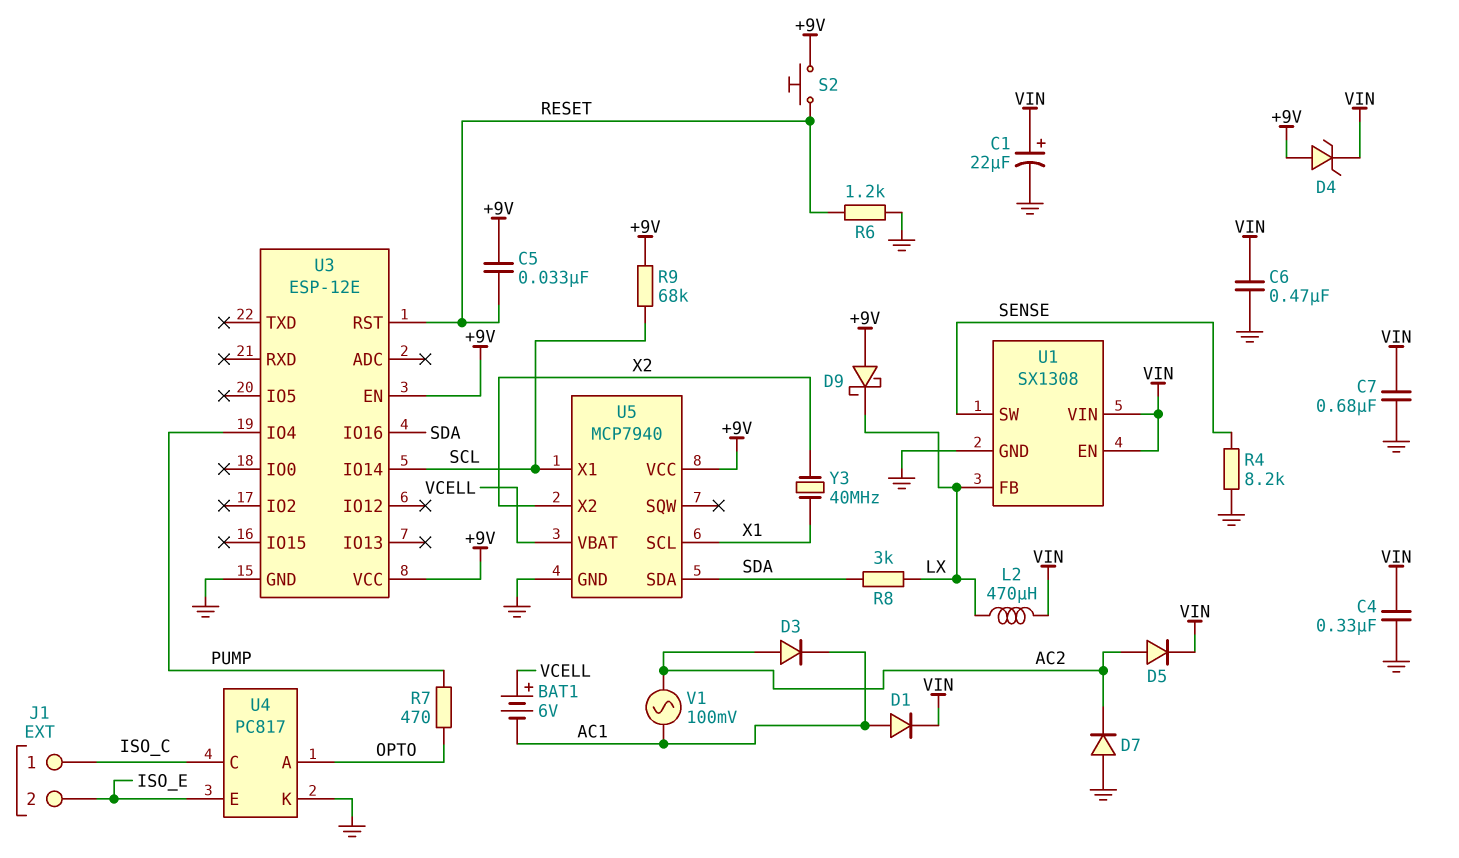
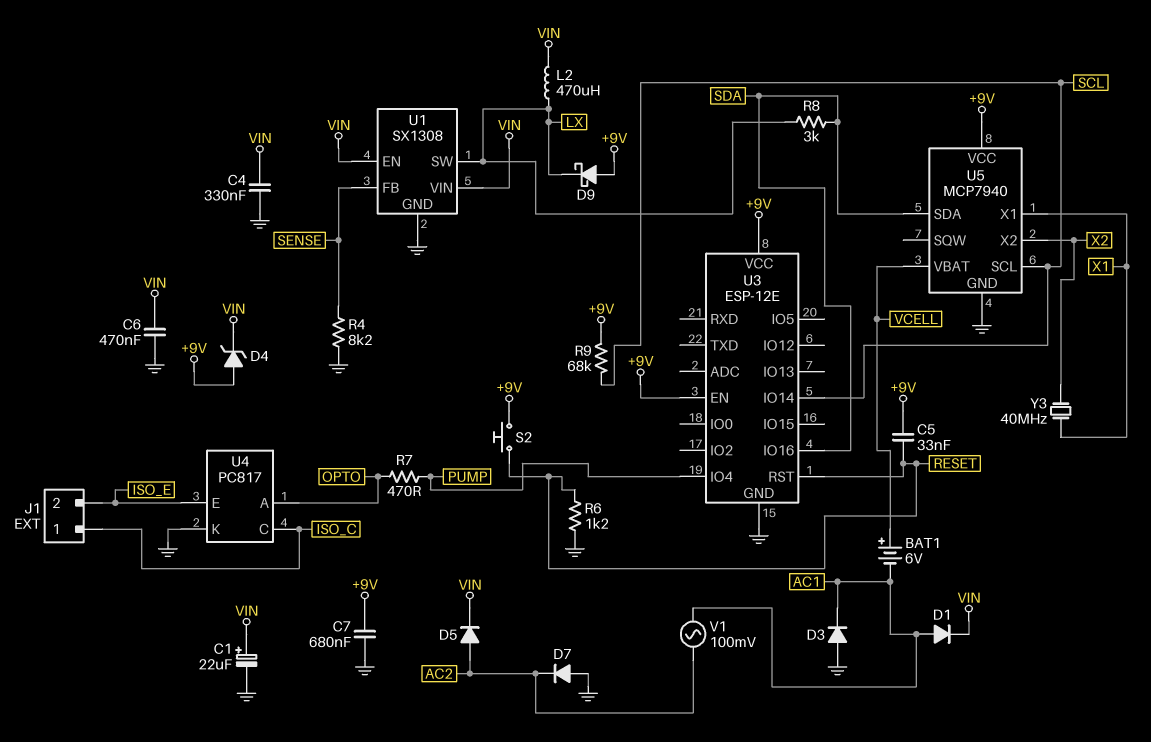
C7: 680nF (GND, VIN) -> 680nF (+9V, GND)
D3: diode (A AC2, K AC1) -> diode (A GND, K AC1)
U1 pin FB: LX -> SENSE
U1 pin SW: SENSE -> LX
U5 pin SCL: X1 -> SCL
U5 pin X1: SCL -> X1

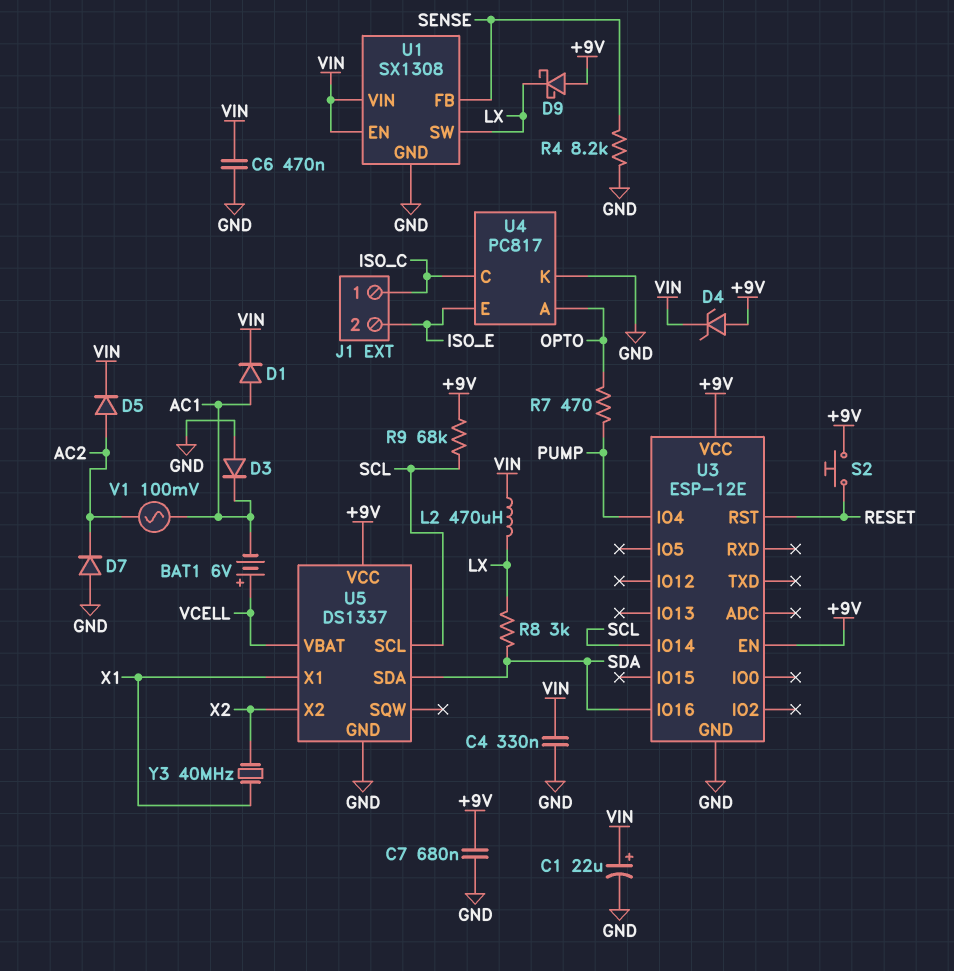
C5: 33nF (+9V, RESET) -> none
R6: 1.2k (GND, RESET) -> none
U5: MCP7940 -> DS1337

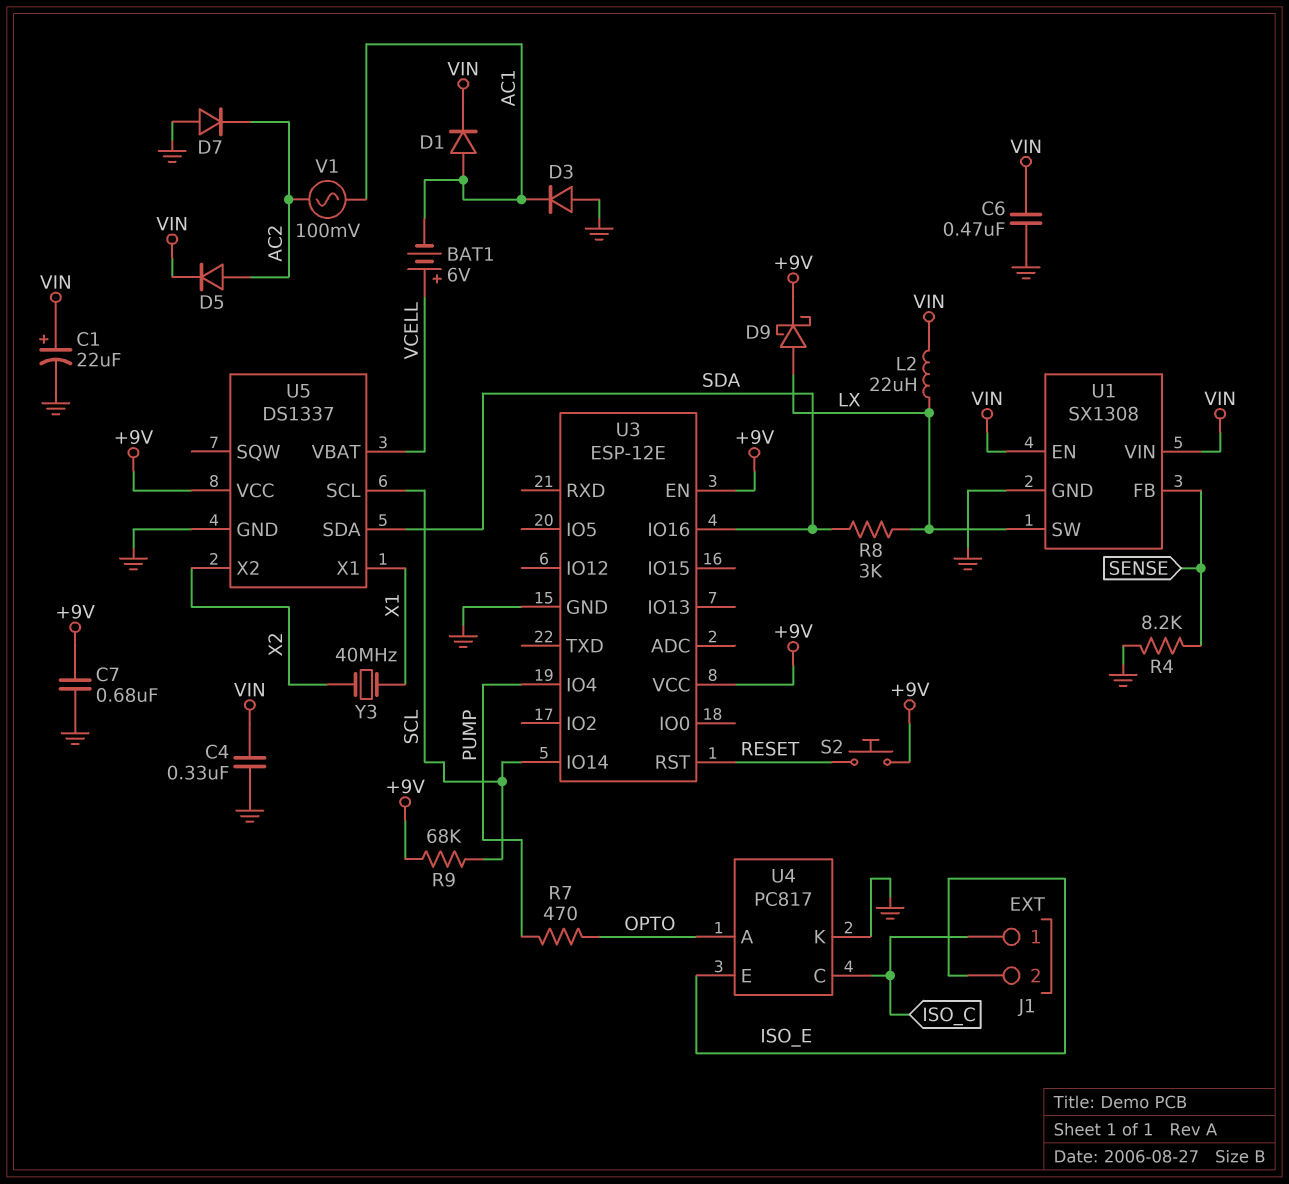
D4: zener (A +9V, K VIN) -> none
D9: schottky (A +9V, K LX) -> schottky (A LX, K +9V)
L2: 470uH (LX, VIN) -> 22uH (LX, VIN)

